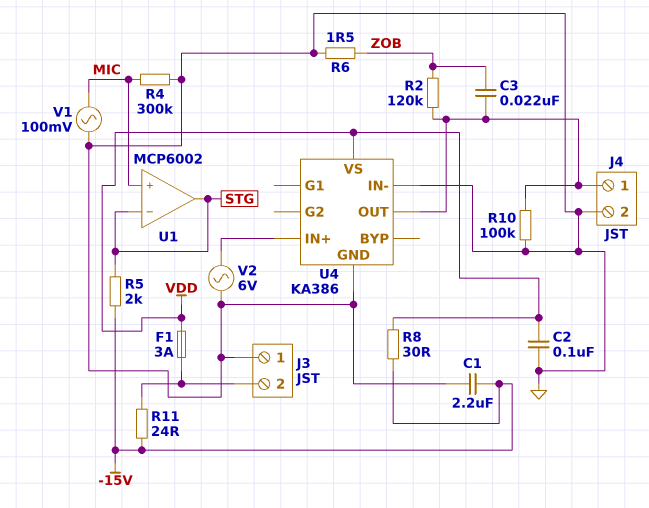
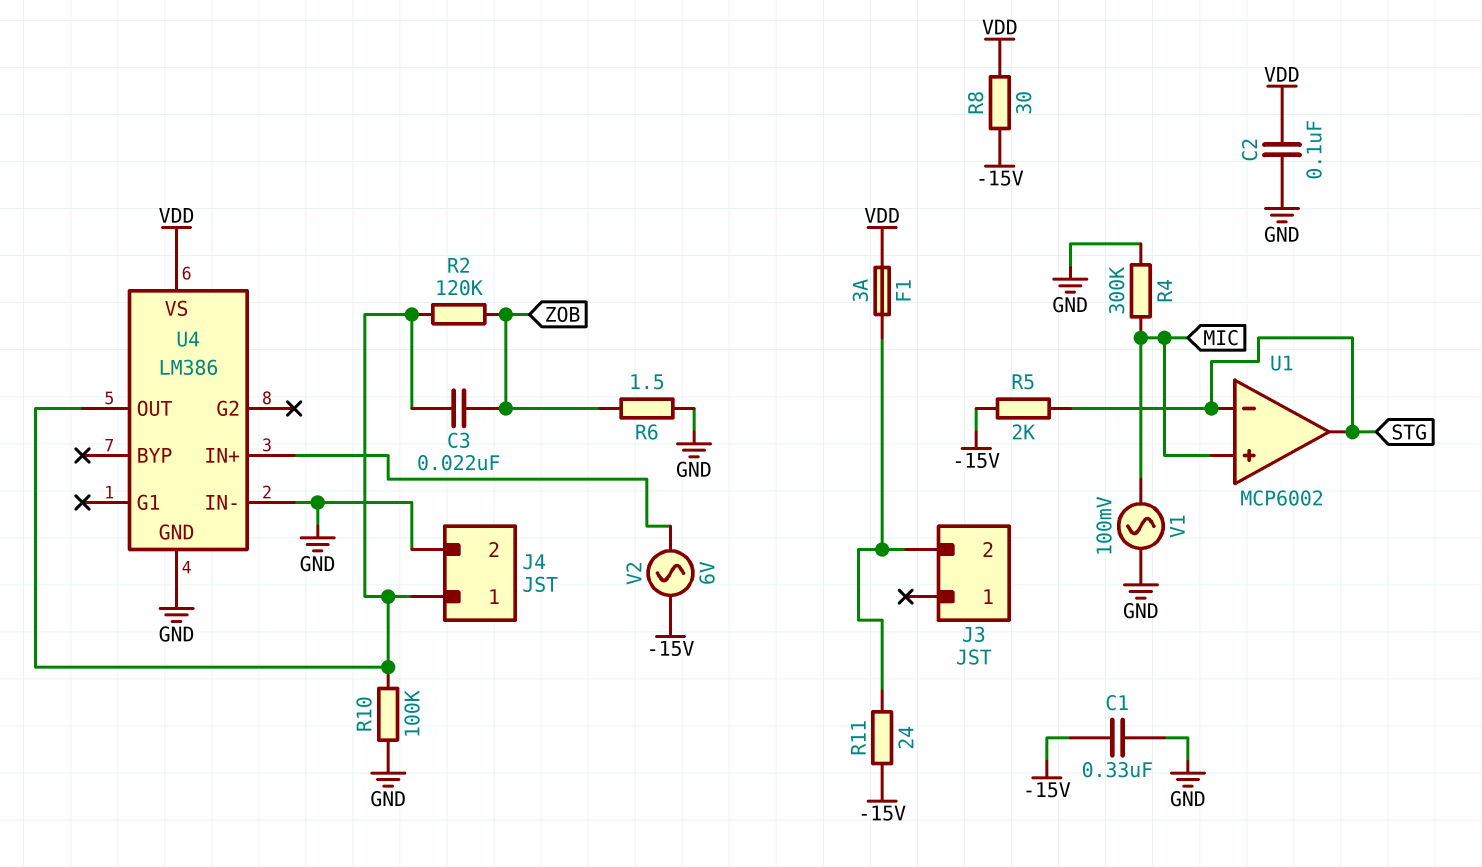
C1: 2.2uF (-15V, GND) -> 330nF (-15V, GND)
J3 pin 1: GND -> none
U4: KA386 -> LM386
V2: AC 6V (GND, U4/IN+) -> AC 6V (-15V, U4/IN+)

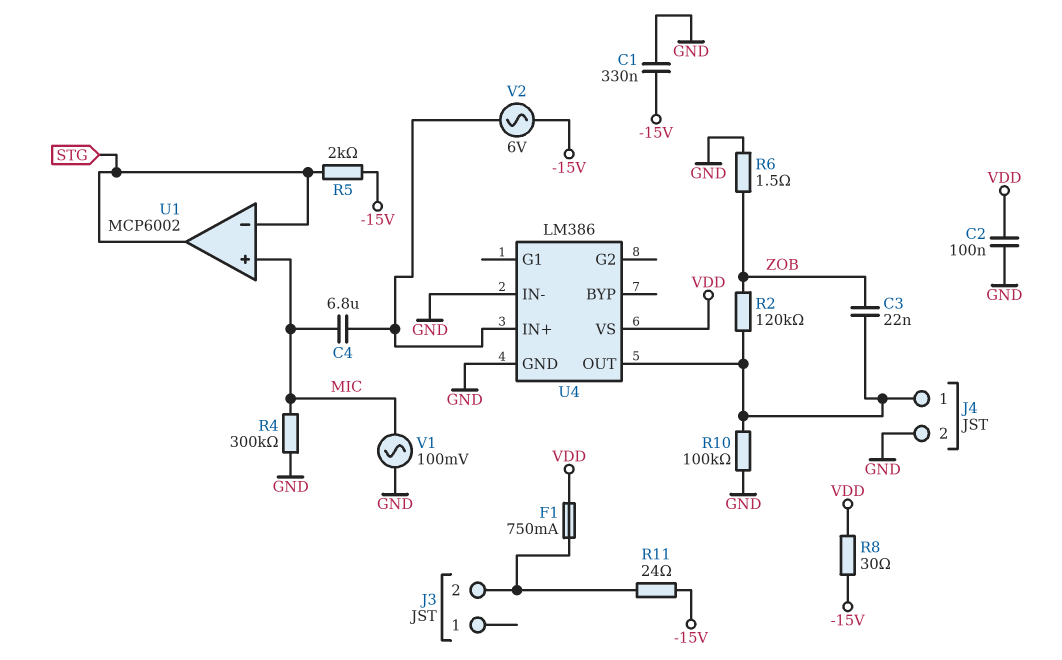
C4: none -> 6.8uF (MIC, U4/IN+)
F1: 3A (J3/2, VDD) -> 750mA (J3/2, VDD)

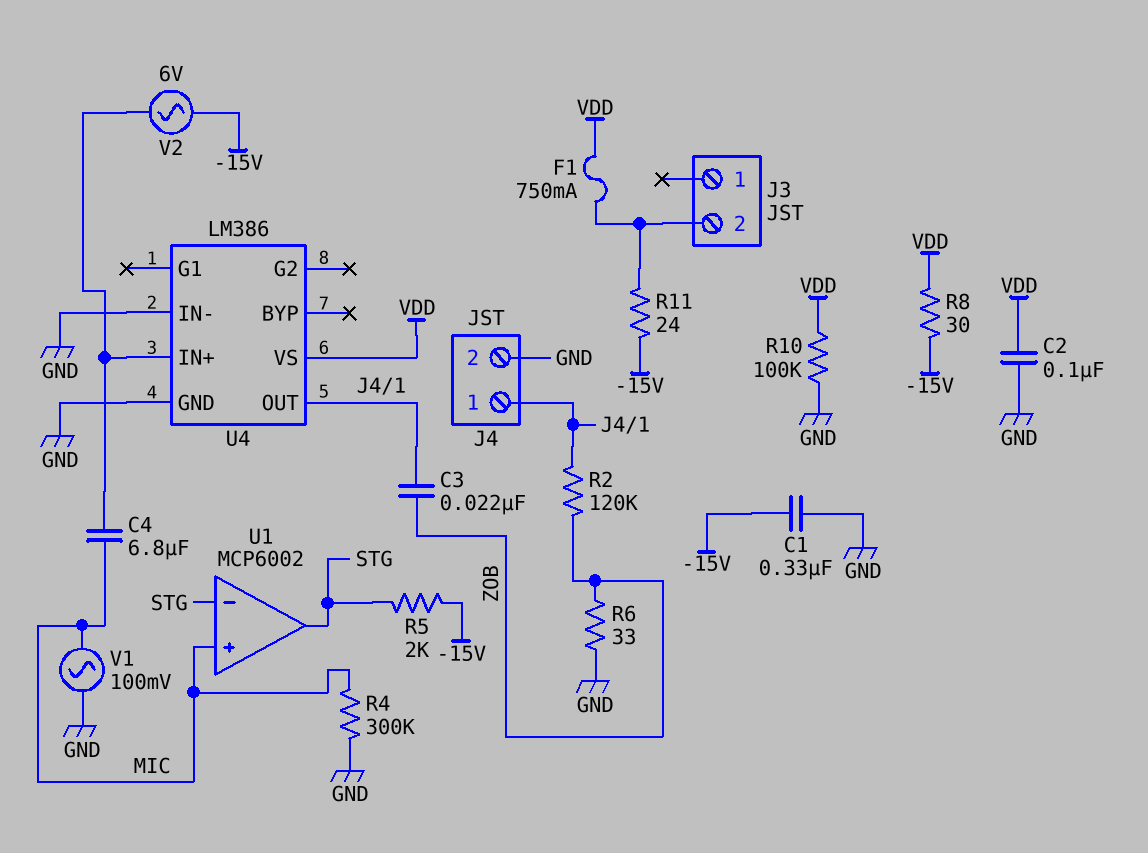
R6: 1.5 (GND, ZOB) -> 33 (GND, ZOB)
R10: 100k (GND, J4/1) -> 100k (GND, VDD)

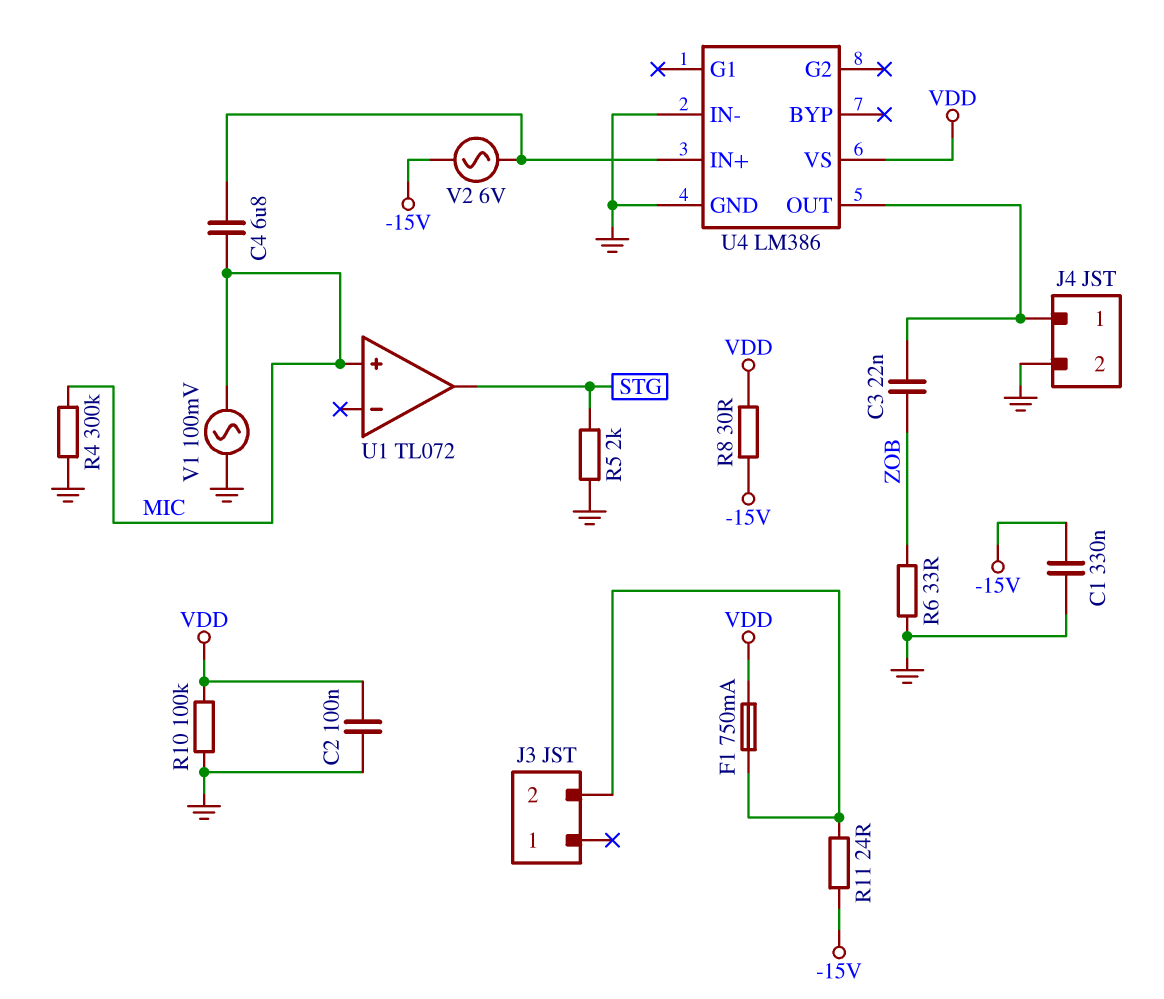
R2: 120k (J4/1, ZOB) -> none
R5: 2k (-15V, STG) -> 2k (GND, STG)
U1: MCP6002 -> TL072
U1 pin in-: STG -> none

